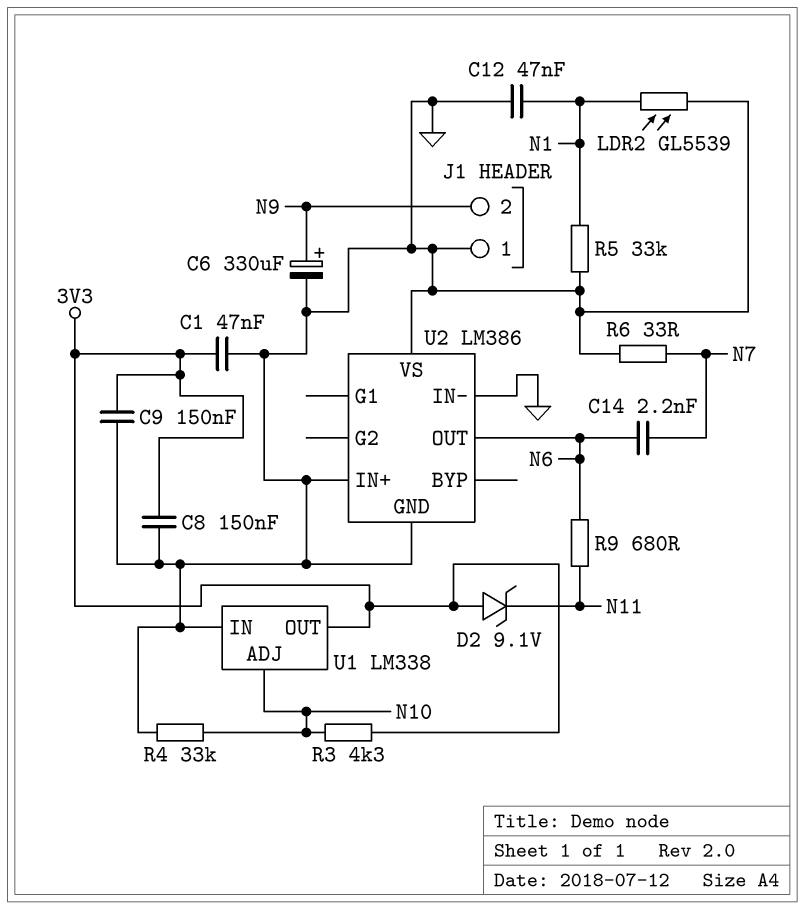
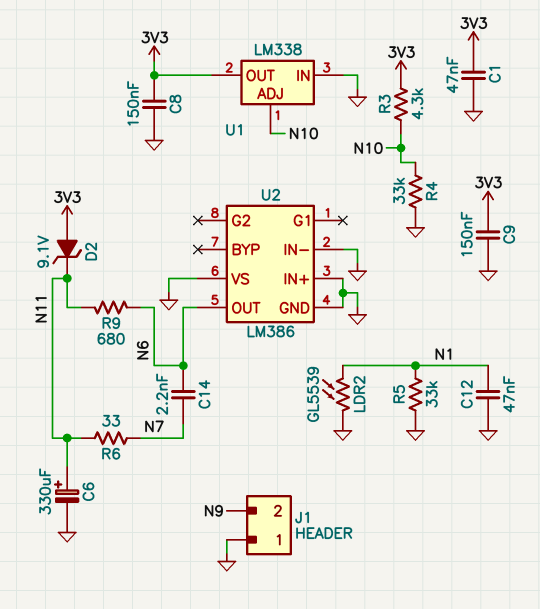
C6: 330uF (plus N9, minus GND) -> 330uF (plus N11, minus GND)
R6: 33 (GND, N7) -> 33 (N7, N11)

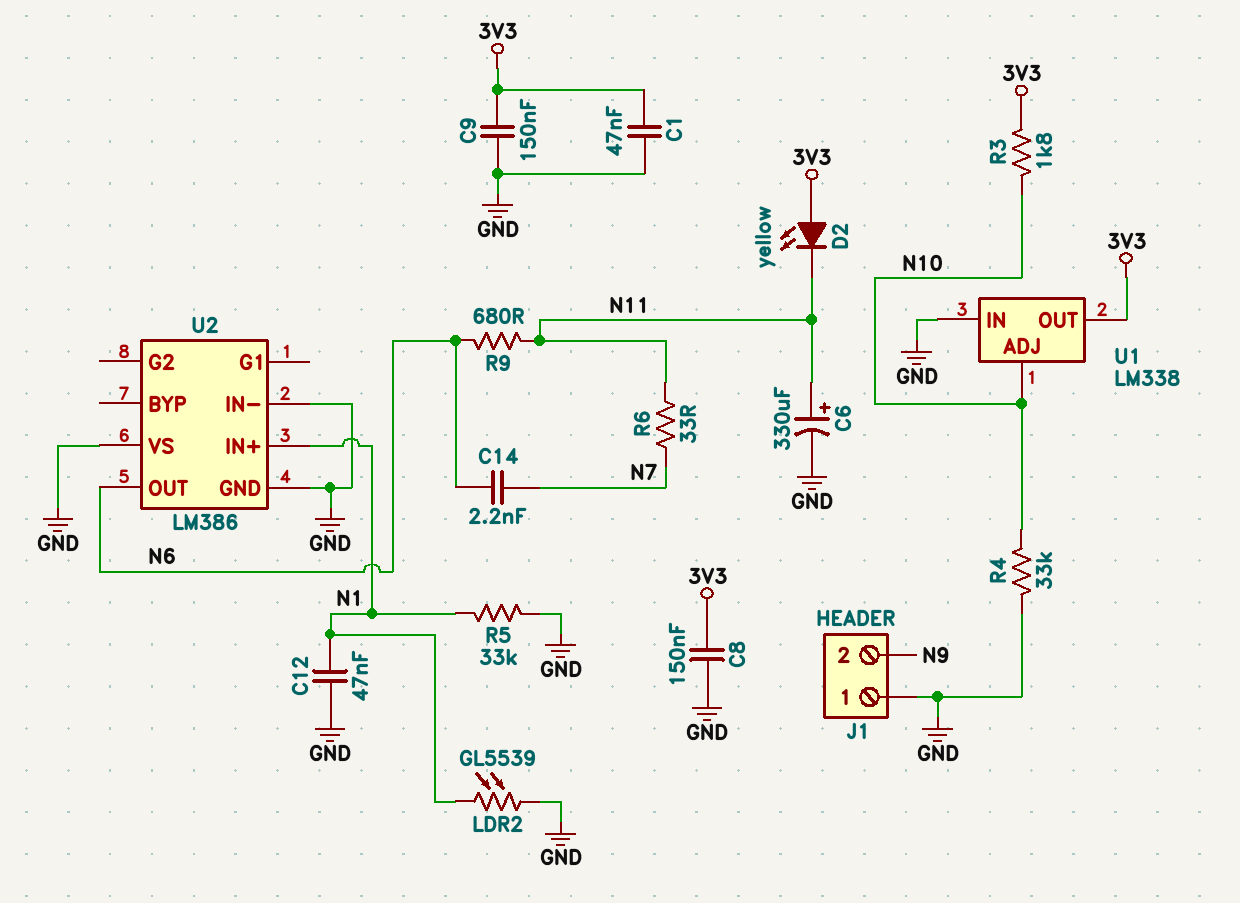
D2: zener 9.1V (A 3V3, K N11) -> LED yellow (A 3V3, K N11)
R3: 4.3k (3V3, N10) -> 1.8k (3V3, N10)
U2 pin IN+: GND -> N1

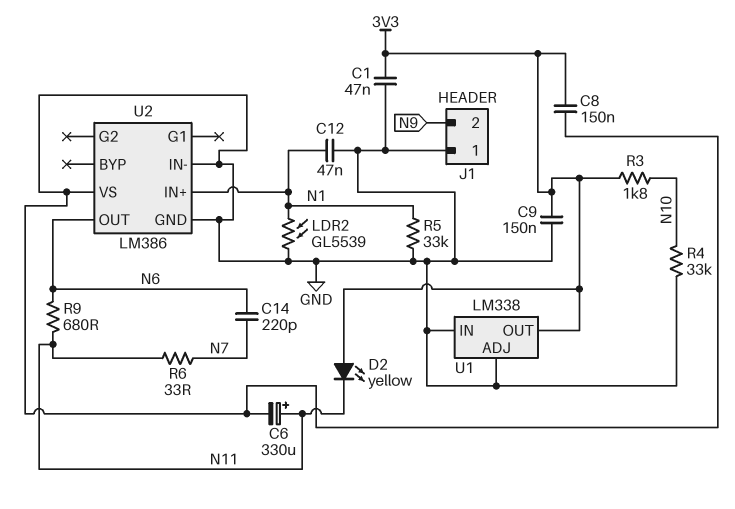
C14: 2.2nF (N6, N7) -> 220pF (N6, N7)
U1 pin ADJ: N10 -> GND

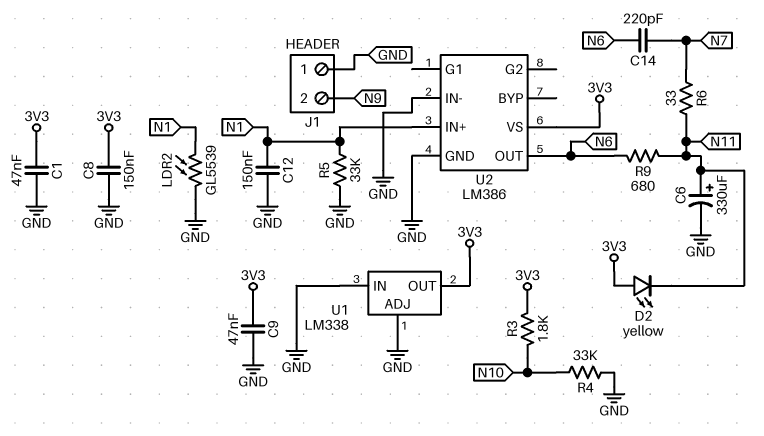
C9: 150nF (3V3, GND) -> 47nF (3V3, GND)
C12: 47nF (GND, N1) -> 150nF (GND, N1)
U2 pin VS: GND -> 3V3

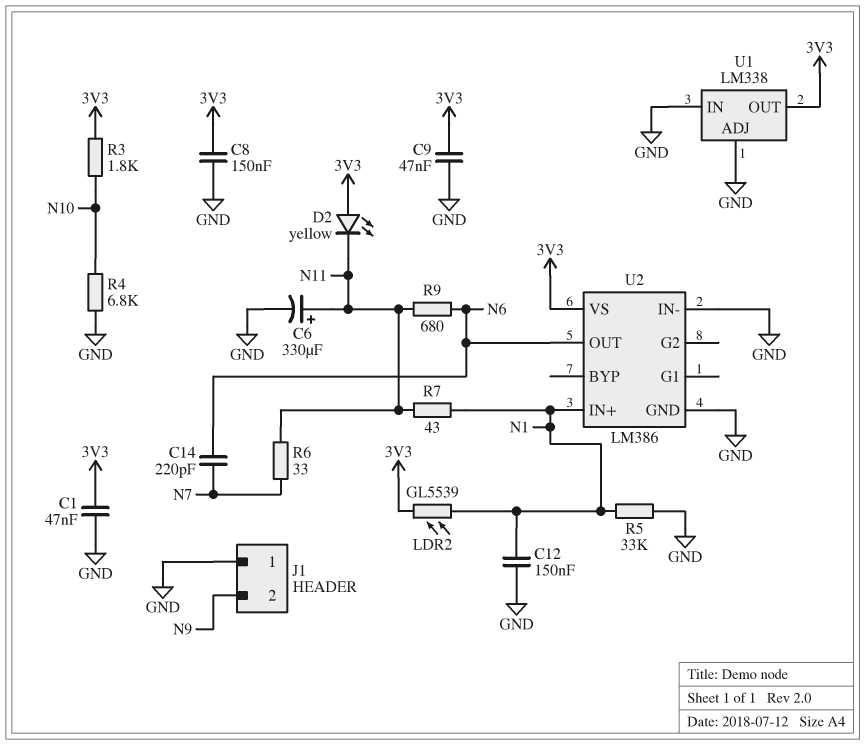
LDR2: GL5539 (GND, N1) -> GL5539 (3V3, N1)
R4: 33k (GND, N10) -> 6.8k (GND, N10)
R7: none -> 43 (N1, N11)

